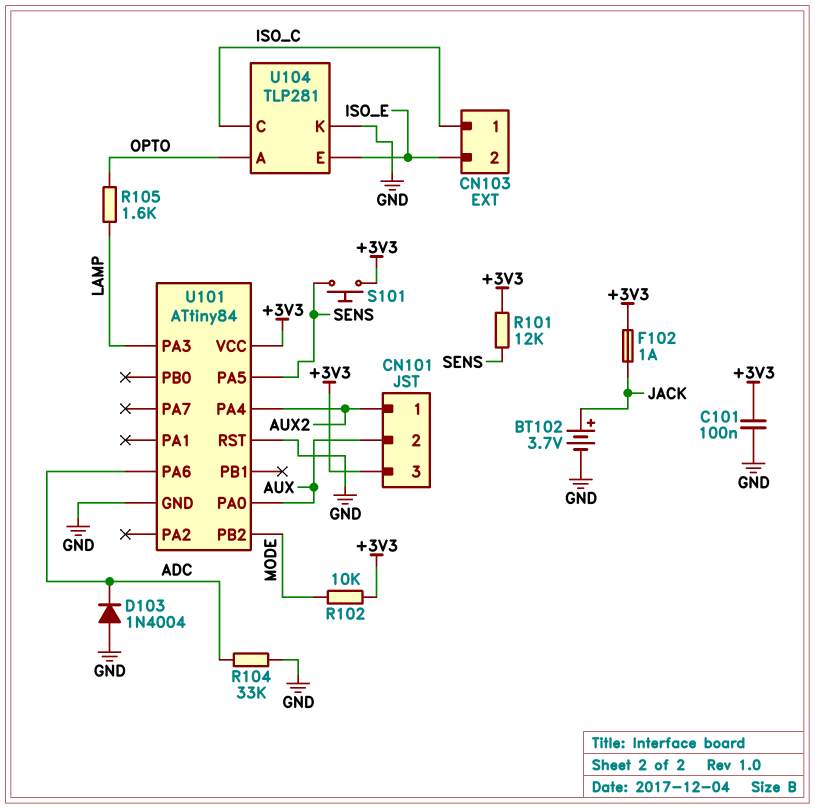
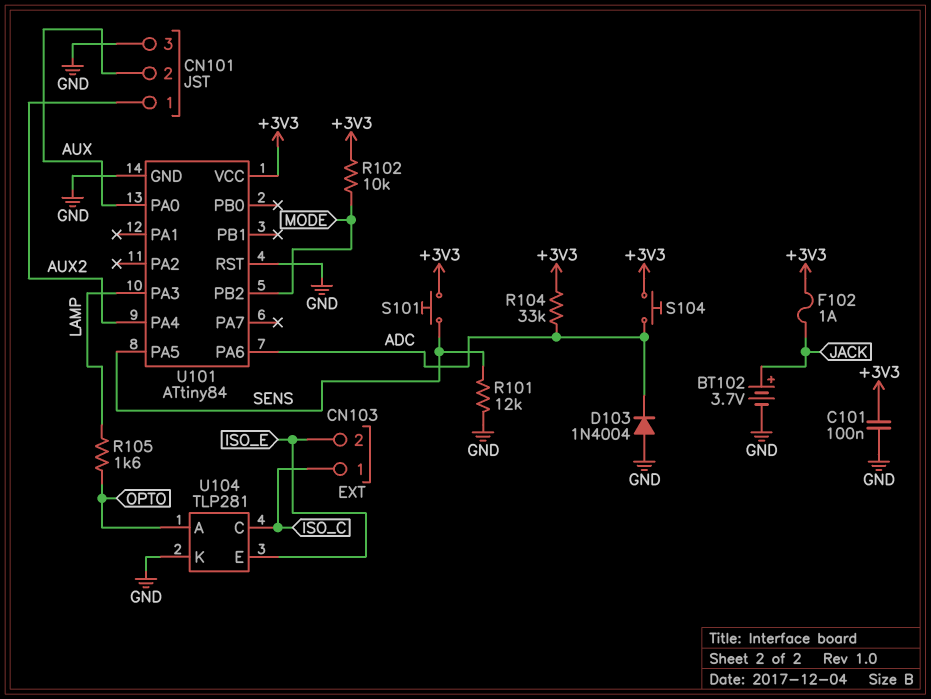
CN101 pin 3: +3V3 -> GND
R101: 12k (+3V3, SENS) -> 12k (GND, SENS)
R104: 33k (ADC, GND) -> 33k (+3V3, ADC)
S104: none -> button (+3V3, ADC)

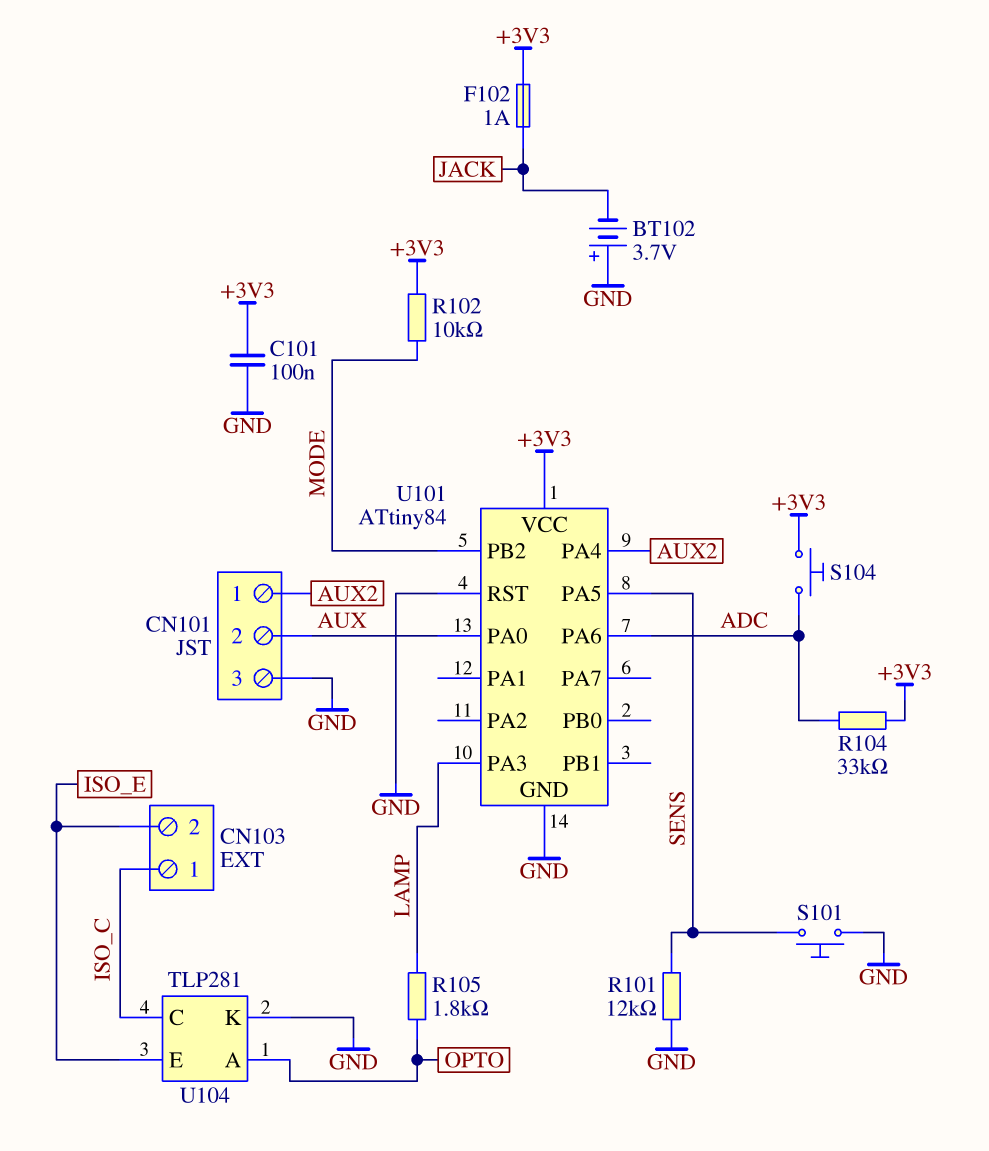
BT102: 3.7V (plus JACK, minus GND) -> 3.7V (plus GND, minus JACK)
D103: diode 1N4004 (A GND, K ADC) -> none
R105: 1.6k (LAMP, OPTO) -> 1.8k (LAMP, OPTO)
S101: button (+3V3, SENS) -> button (GND, SENS)

